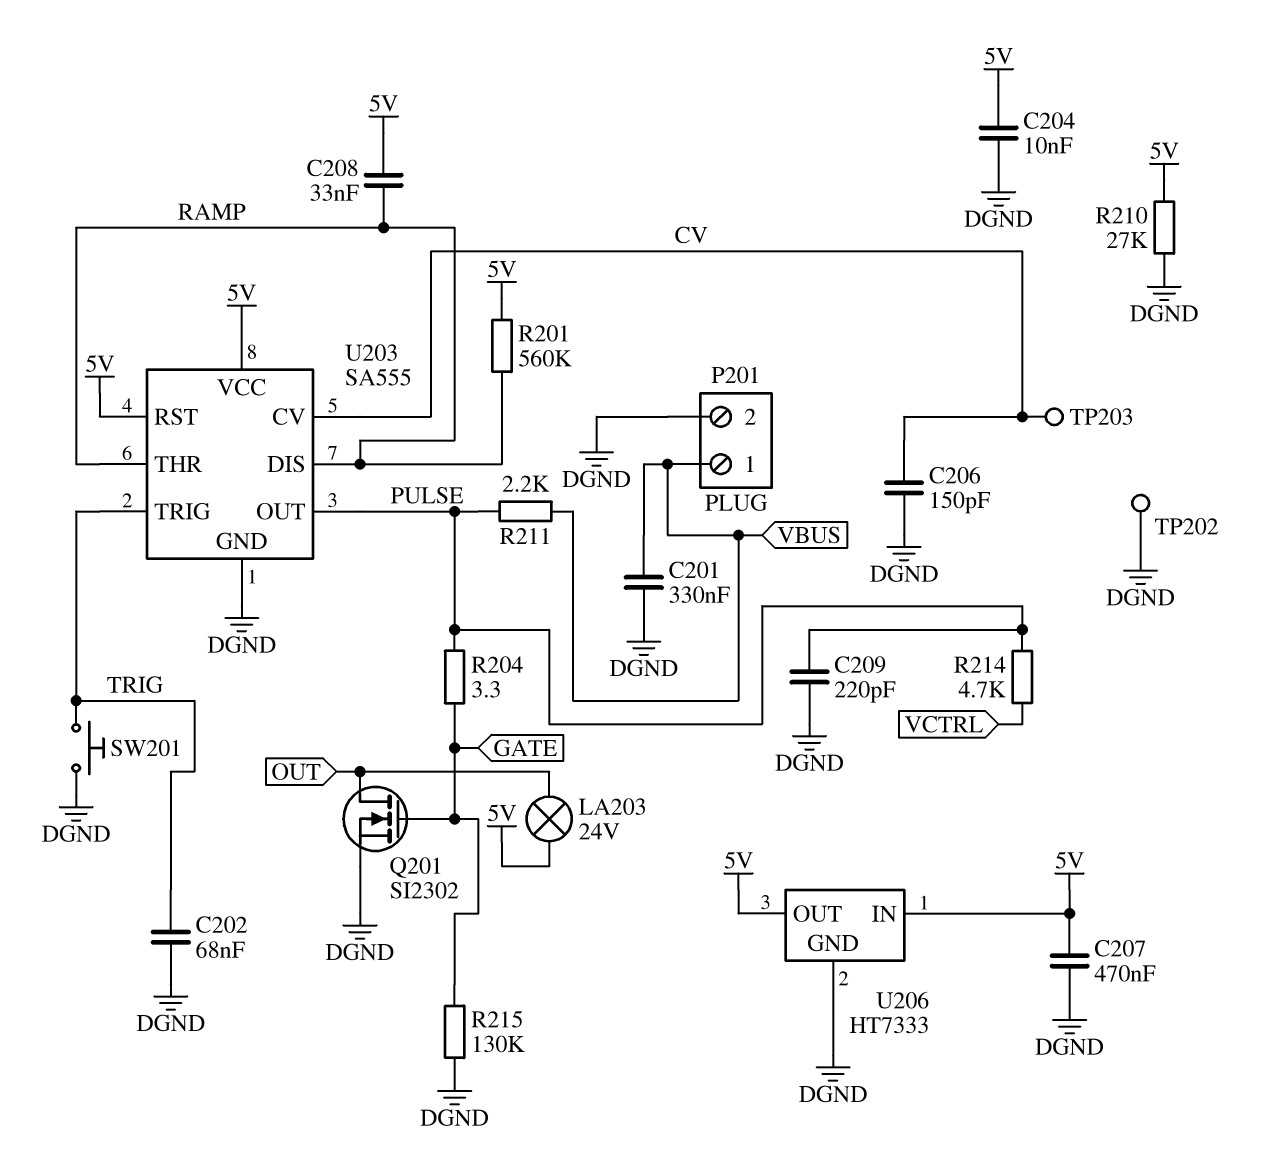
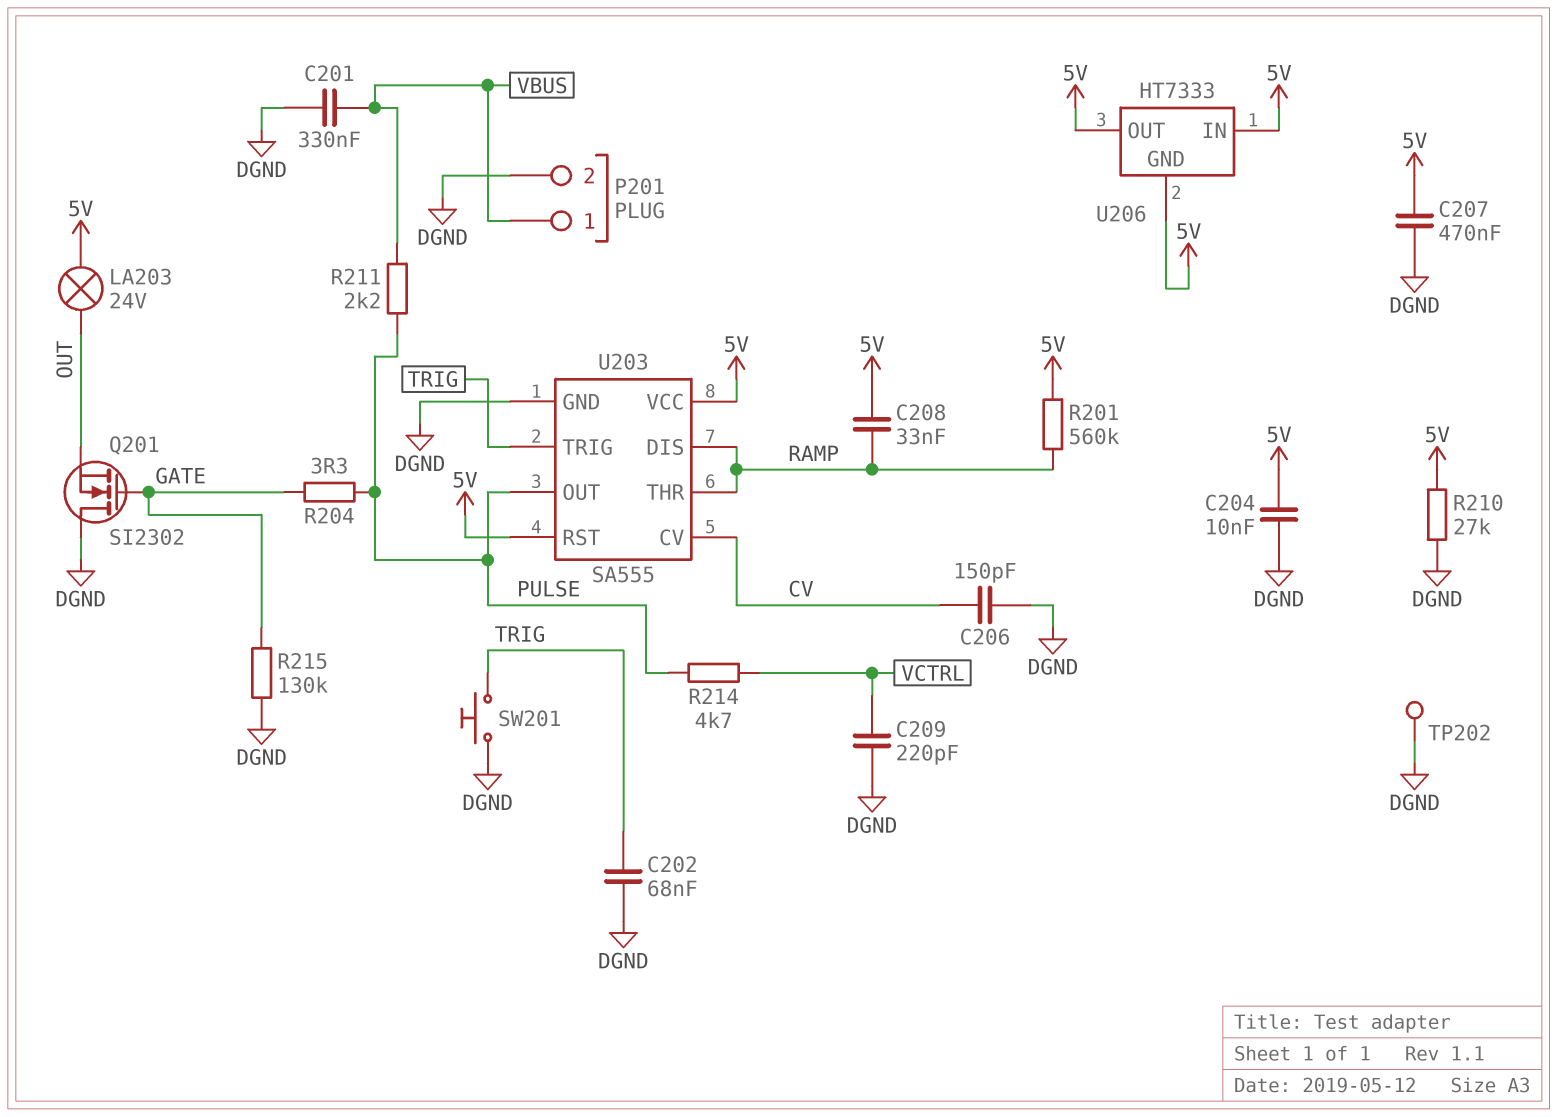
C209: 220pF (DGND, PULSE) -> 220pF (DGND, VCTRL)
Q201: NMOS SI2302 (G GATE, D OUT, S DGND) -> NMOS SI2302 (G GATE, D DGND, S OUT)
TP203: test point (CV) -> none
U206 pin GND: DGND -> 5V

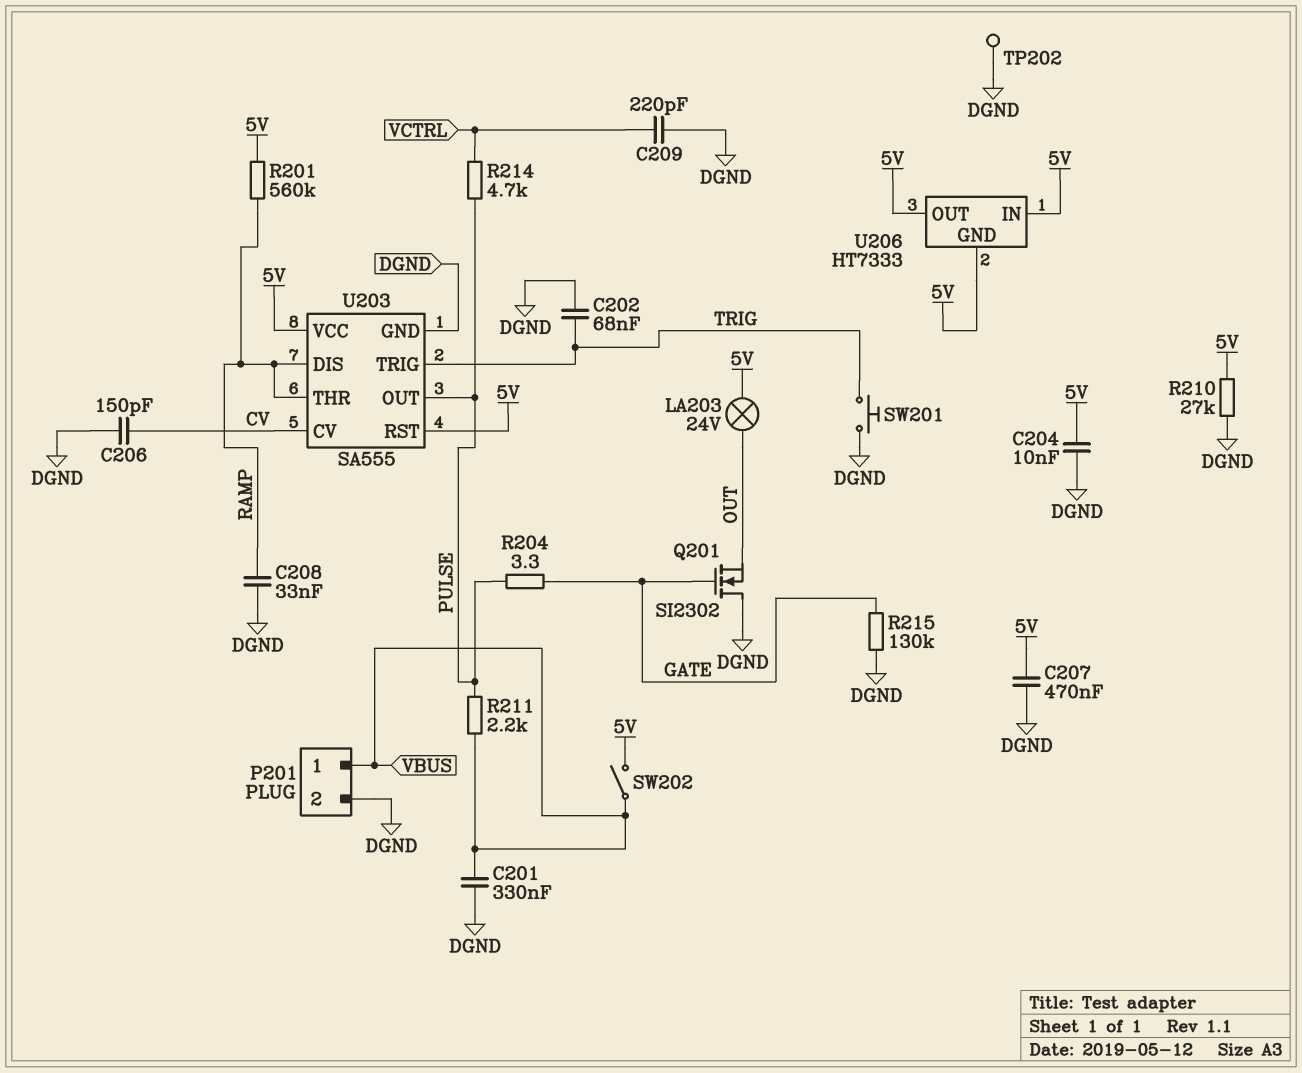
C208: 33nF (5V, RAMP) -> 33nF (DGND, RAMP)
SW202: none -> switch (5V, VBUS)

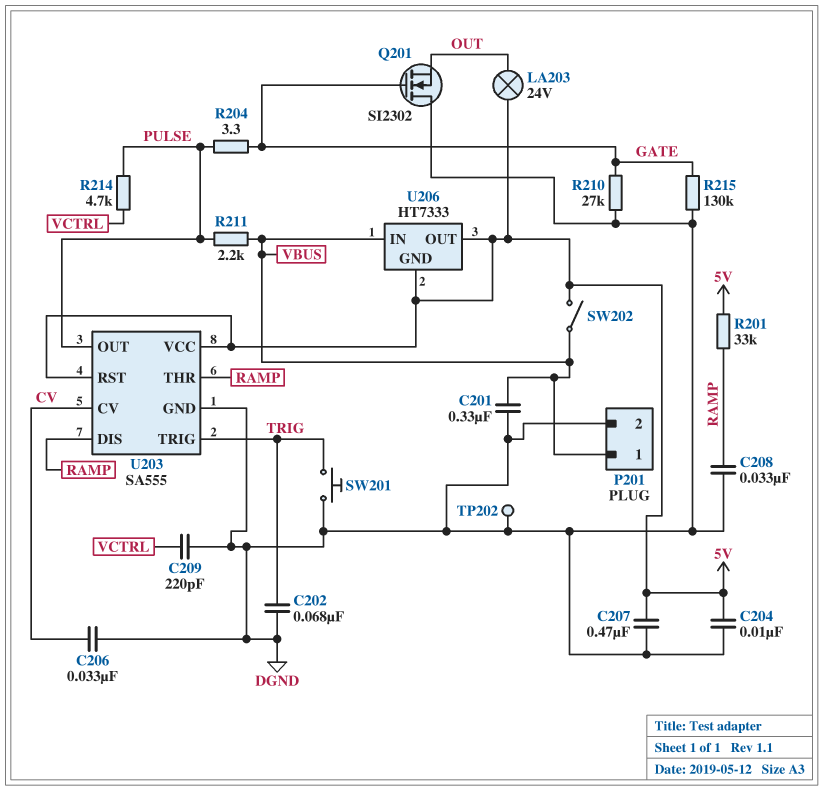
C206: 150pF (CV, DGND) -> 33nF (CV, DGND)
R201: 560k (5V, RAMP) -> 33k (5V, RAMP)
R210: 27k (5V, DGND) -> 27k (DGND, GATE)
U206 pin IN: 5V -> VBUS

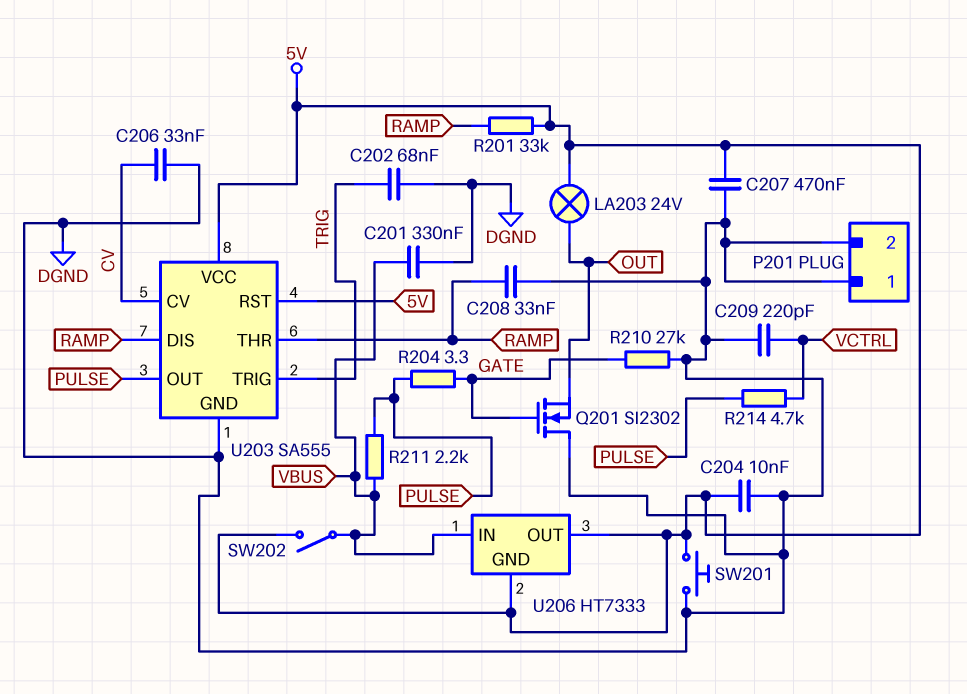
P201 pin 1: VBUS -> DGND
R215: 130k (DGND, GATE) -> none
SW201: button (DGND, TRIG) -> button (5V, DGND)
TP202: test point (DGND) -> none

